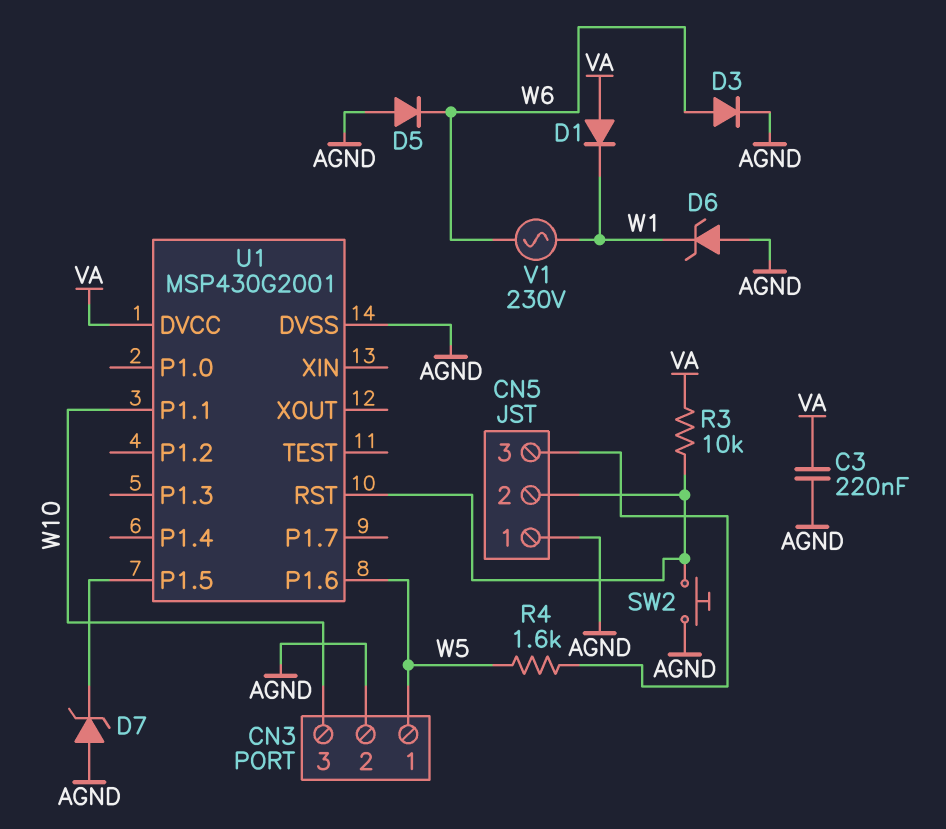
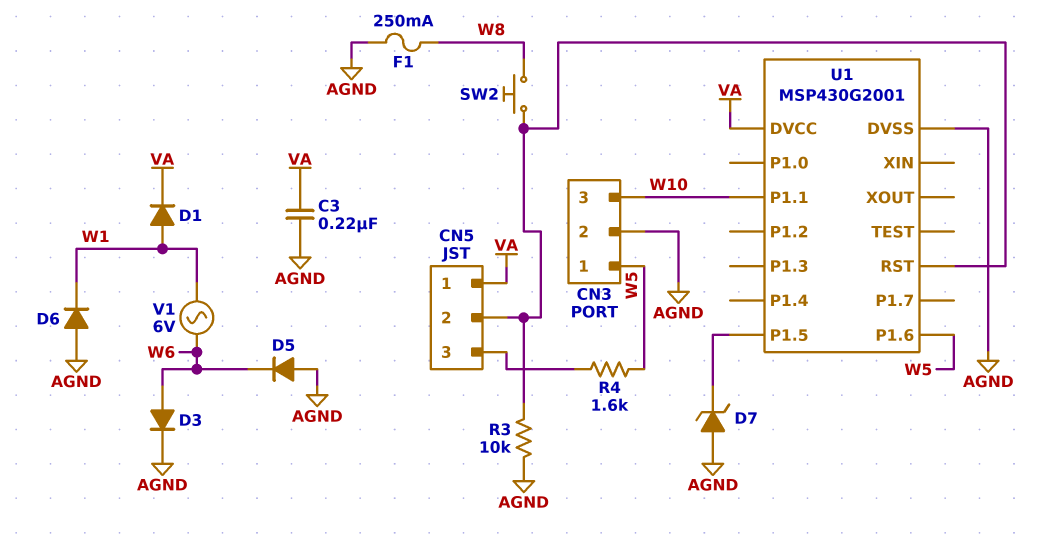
CN5 pin 1: AGND -> VA
D1: diode (A VA, K W1) -> diode (A W1, K VA)
D6: zener (A AGND, K W1) -> diode (A AGND, K W1)
F1: none -> 250mA (AGND, W8)
R3: 10k (CN5/2, VA) -> 10k (AGND, CN5/2)
SW2: button (AGND, CN5/2) -> button (CN5/2, W8)
V1: AC 230V (W1, W6) -> AC 6V (W1, W6)

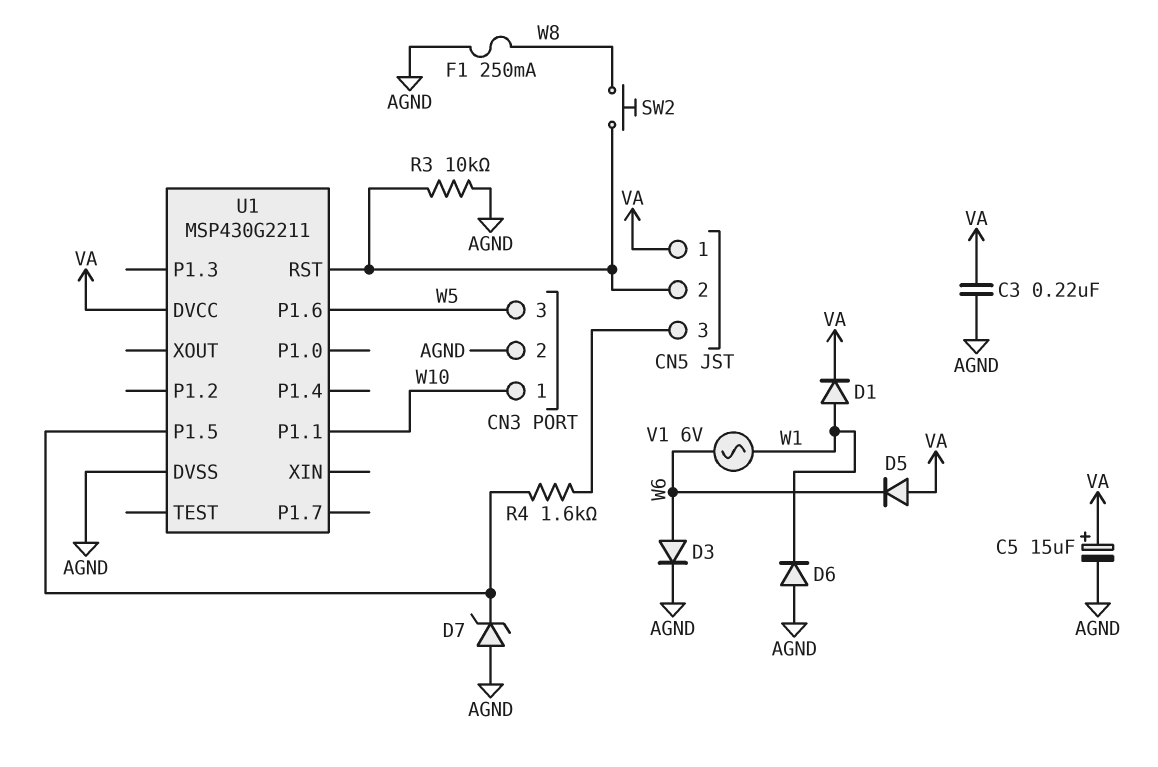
C5: none -> 15uF (plus VA, minus AGND)
CN3 pin 1: W5 -> W10
CN3 pin 3: W10 -> W5
D5: diode (A AGND, K W6) -> diode (A VA, K W6)
R4: 1.6k (CN5/3, W5) -> 1.6k (CN5/3, U1/P1.5)
U1: MSP430G2001 -> MSP430G2211

